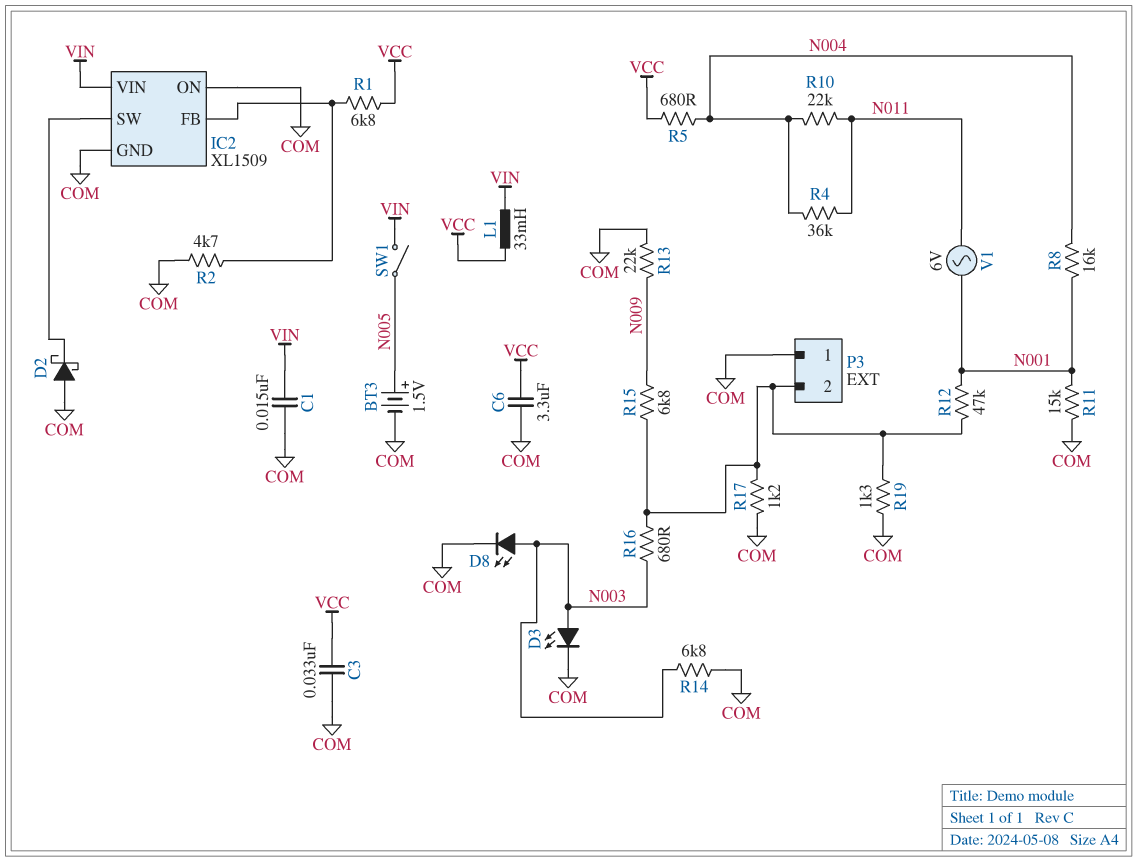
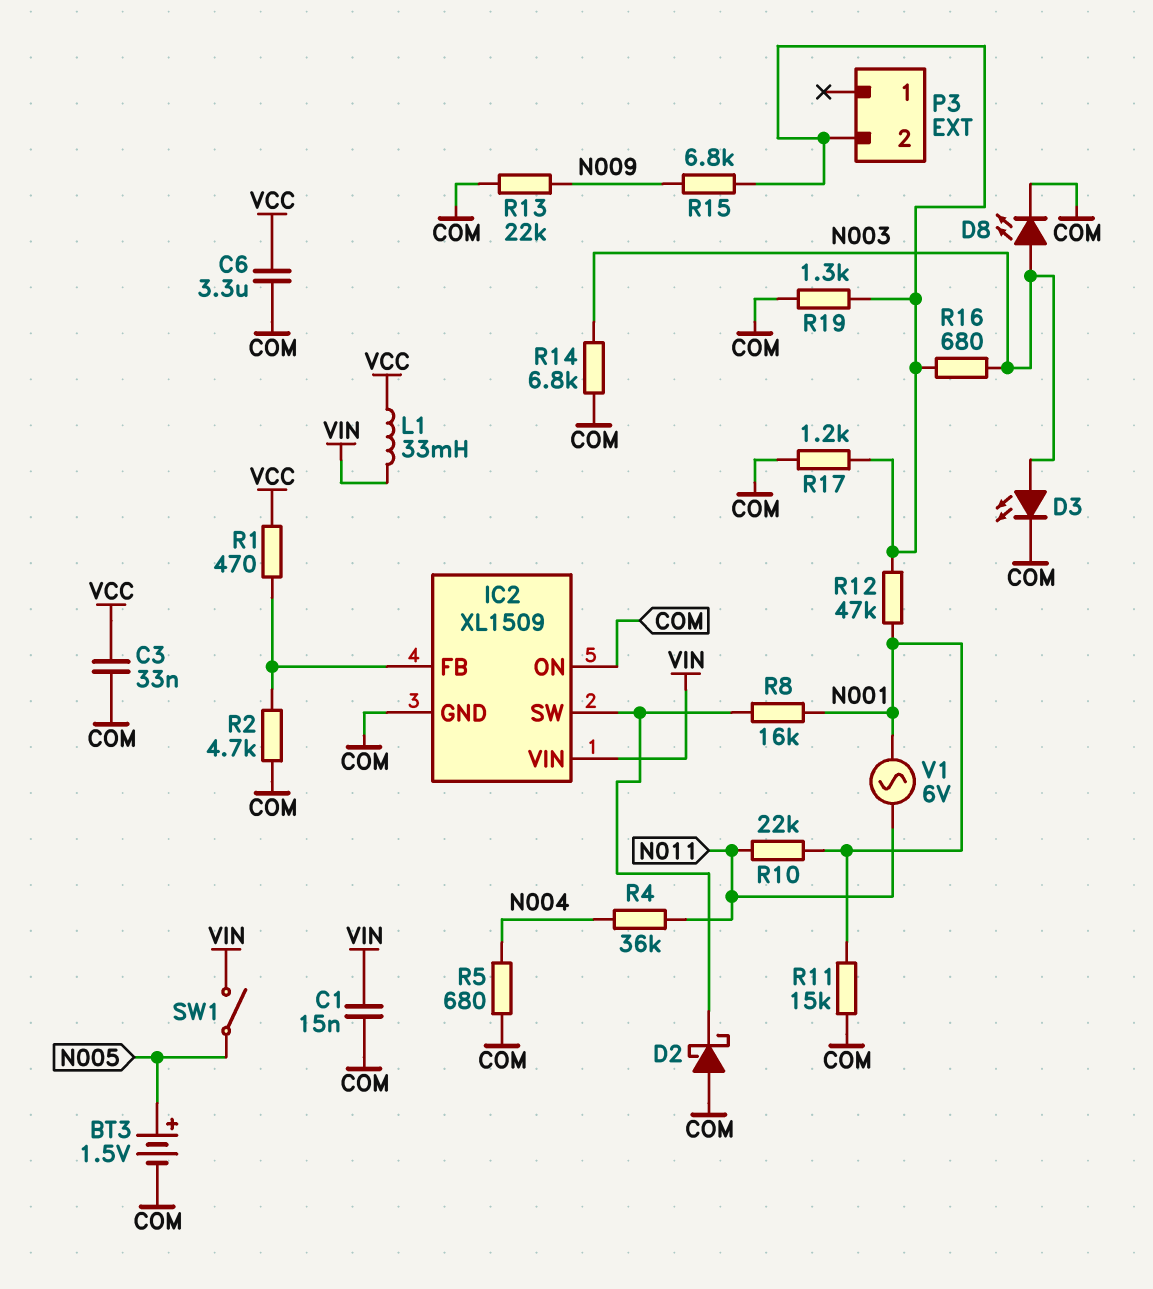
P3 pin 1: COM -> none
R1: 6.8k (IC2/FB, VCC) -> 470 (IC2/FB, VCC)
R5: 680 (N004, VCC) -> 680 (COM, N004)
R8: 16k (N001, N004) -> 16k (IC2/SW, N001)
R10: 22k (N004, N011) -> 22k (N001, N011)

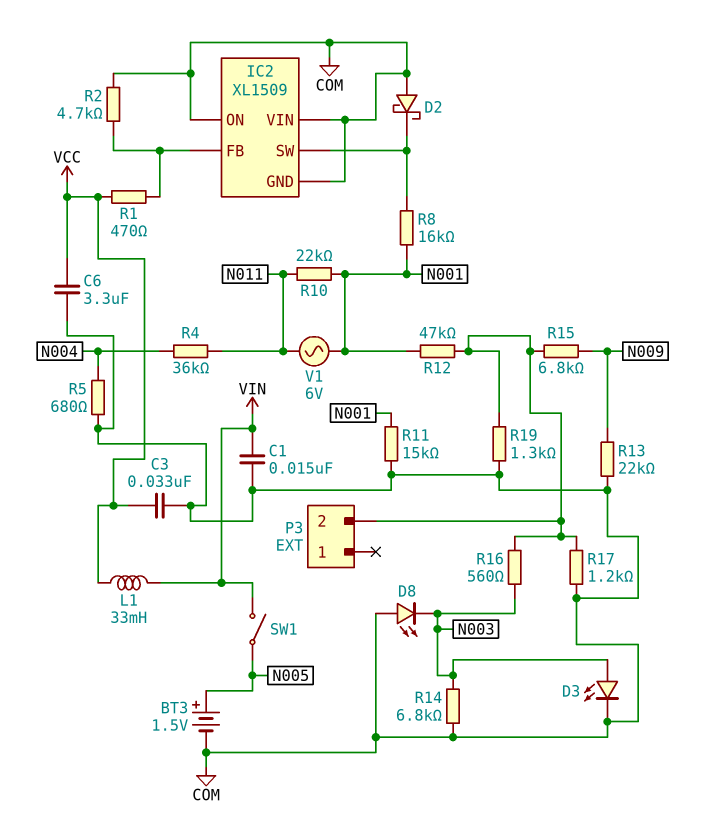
D8: LED (A N003, K COM) -> LED (A COM, K N003)
IC2 pin VIN: VIN -> COM
R16: 680 (N003, P3/2) -> 560 (N003, P3/2)

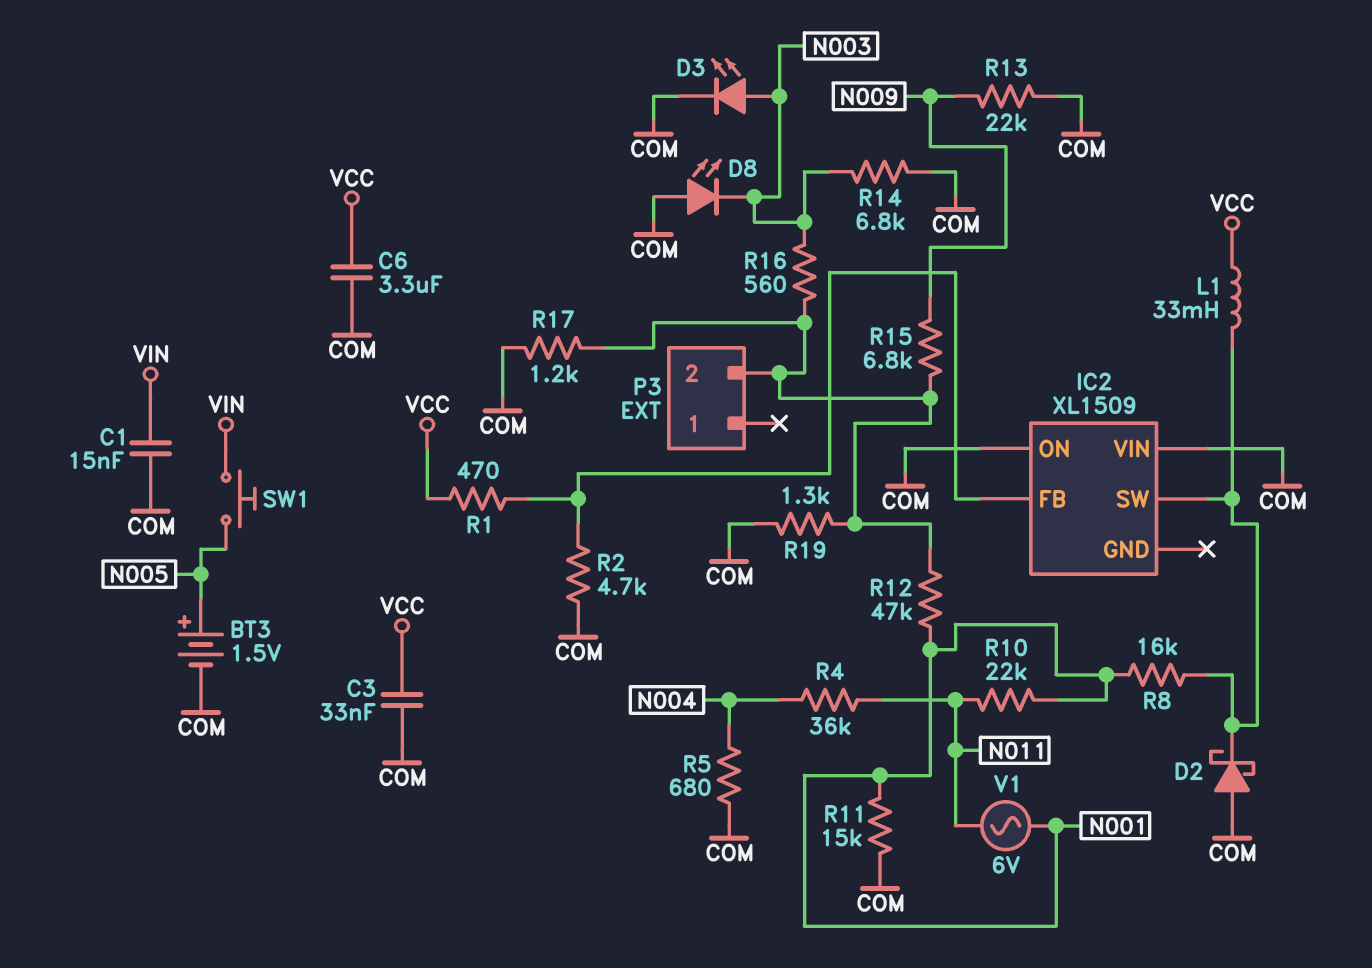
IC2 pin GND: COM -> none
L1: 33mH (VCC, VIN) -> 33mH (IC2/SW, VCC)
SW1: switch (N005, VIN) -> button (N005, VIN)

